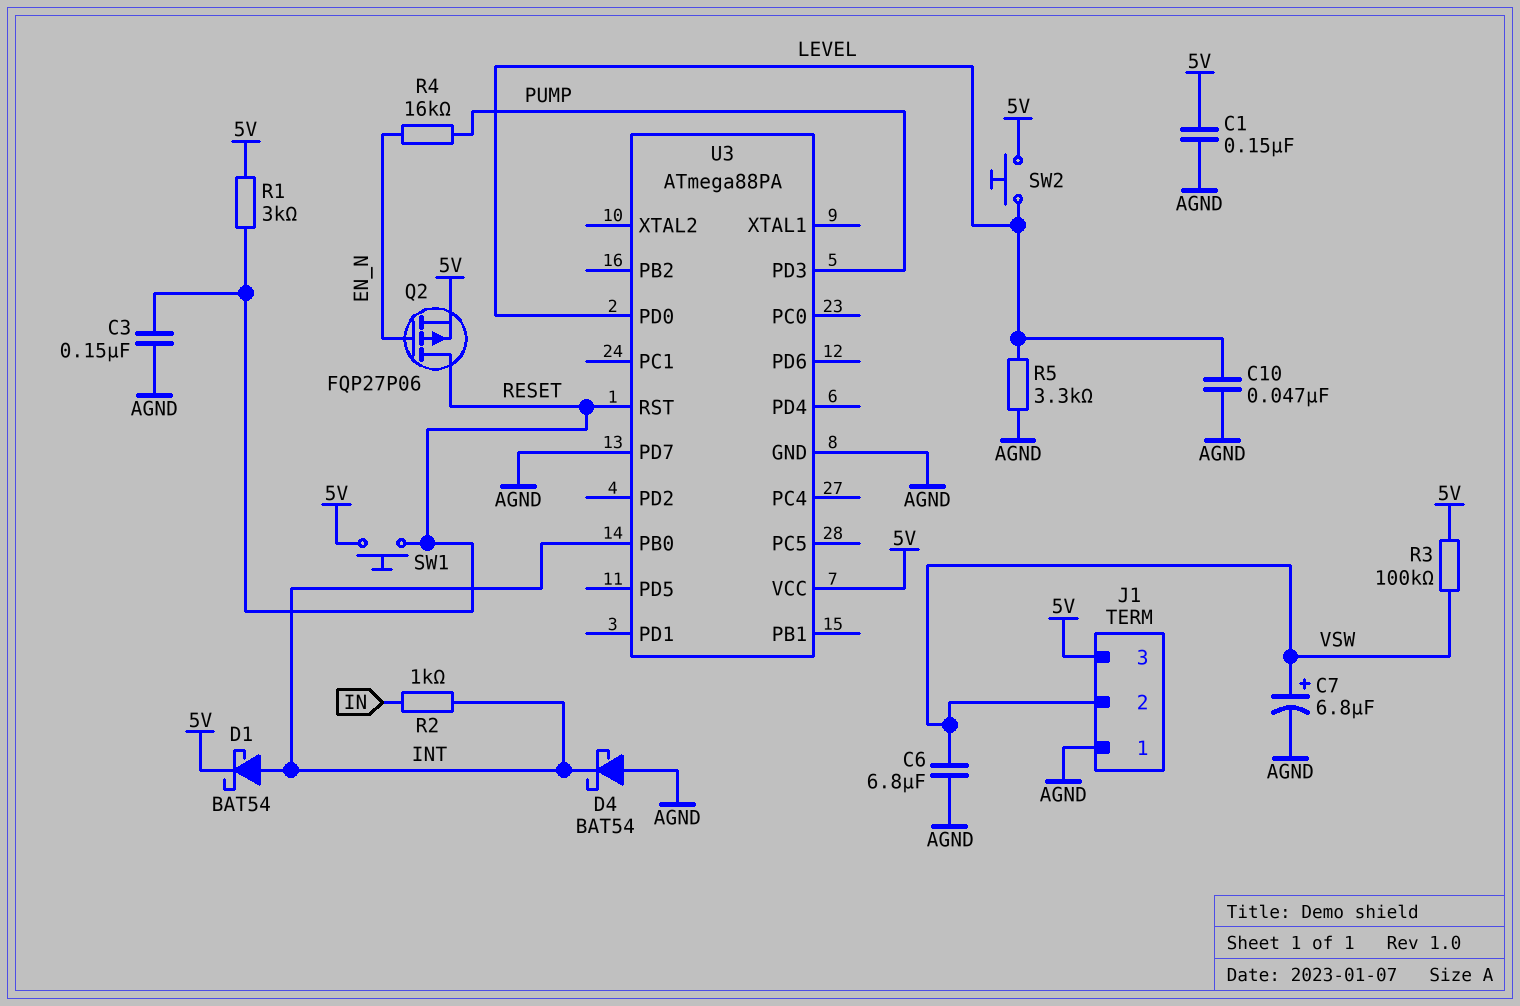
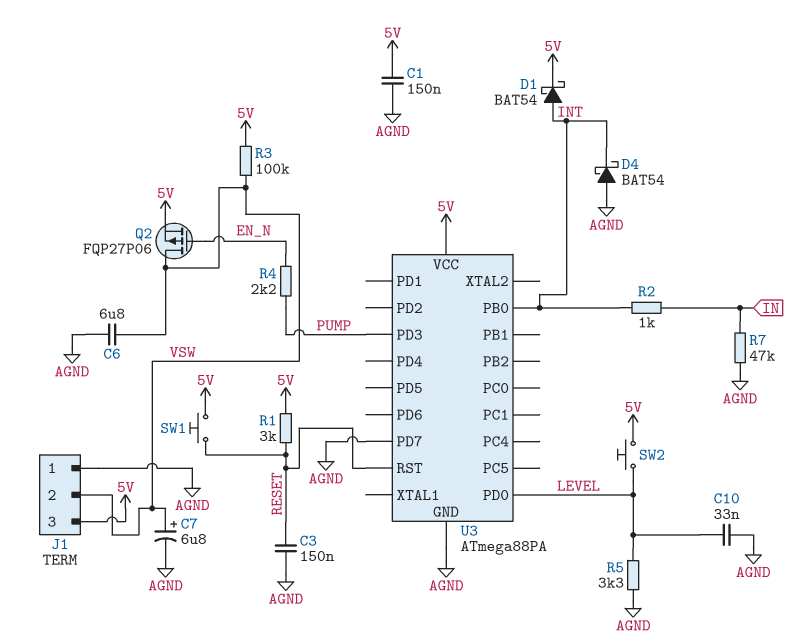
C10: 47nF (AGND, LEVEL) -> 33nF (AGND, LEVEL)
Q2: PMOS FQP27P06 (G EN_N, D RESET, S 5V) -> PMOS FQP27P06 (G EN_N, D VSW, S 5V)
R4: 16k (EN_N, PUMP) -> 2.2k (EN_N, PUMP)
R7: none -> 47k (AGND, IN)

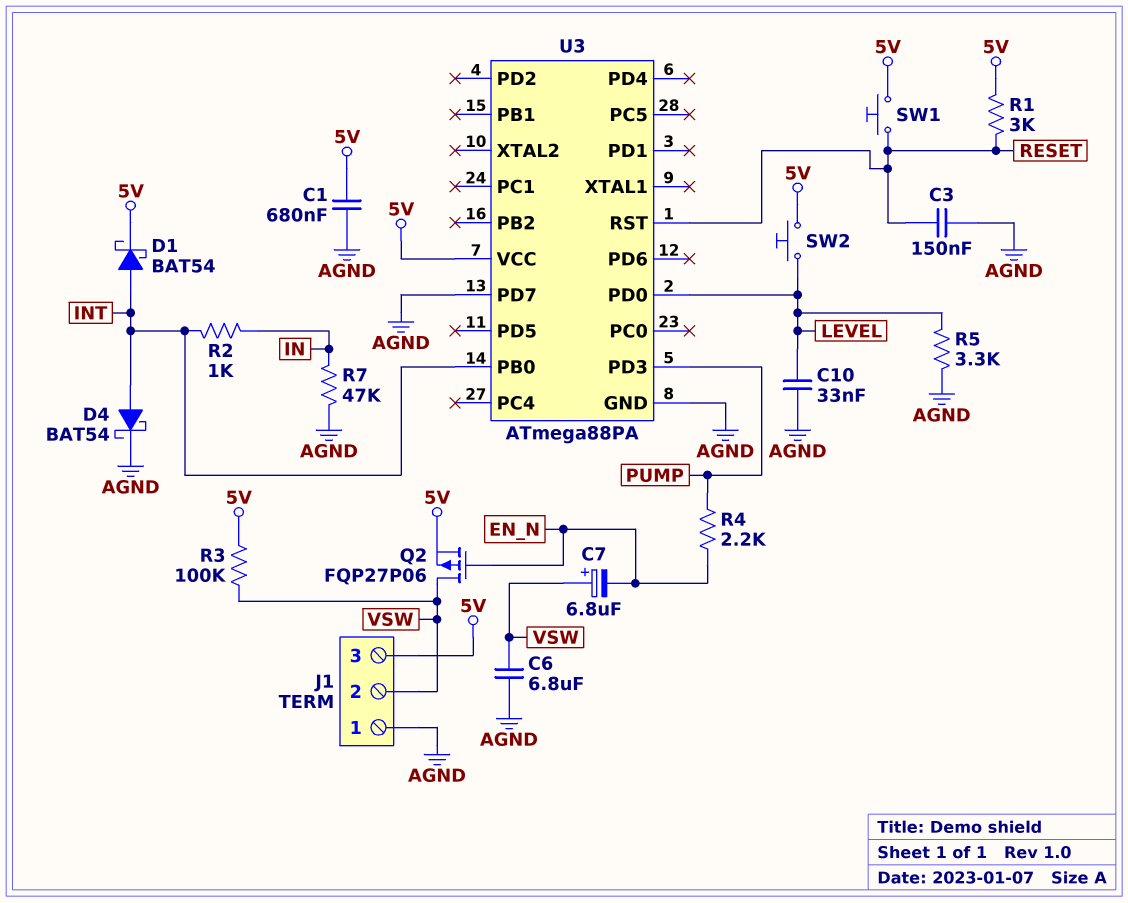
C1: 150nF (5V, AGND) -> 680nF (5V, AGND)
C7: 6.8uF (plus VSW, minus AGND) -> 6.8uF (plus VSW, minus EN_N)
D4: schottky BAT54 (A AGND, K INT) -> schottky BAT54 (A INT, K AGND)

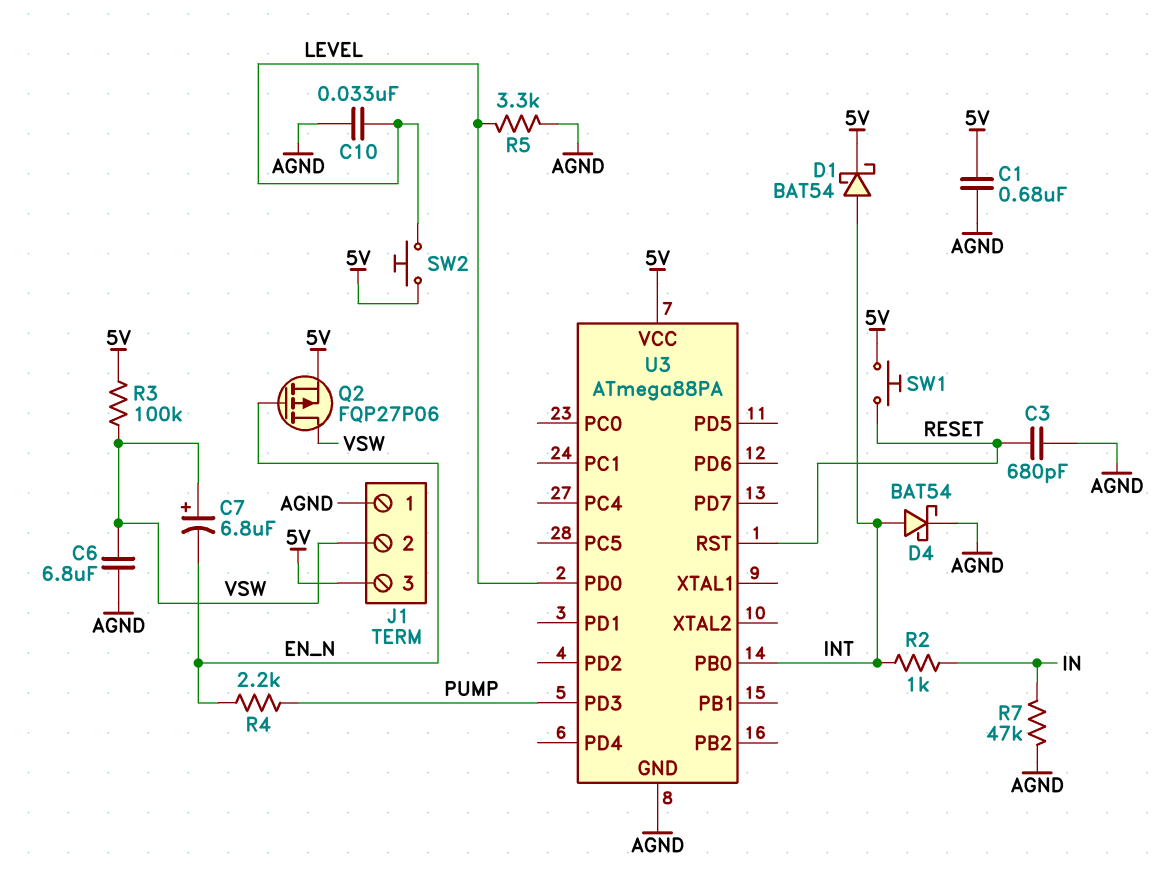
C3: 150nF (AGND, RESET) -> 680pF (AGND, RESET)
R1: 3k (5V, RESET) -> none
U3 pin PD7: AGND -> none

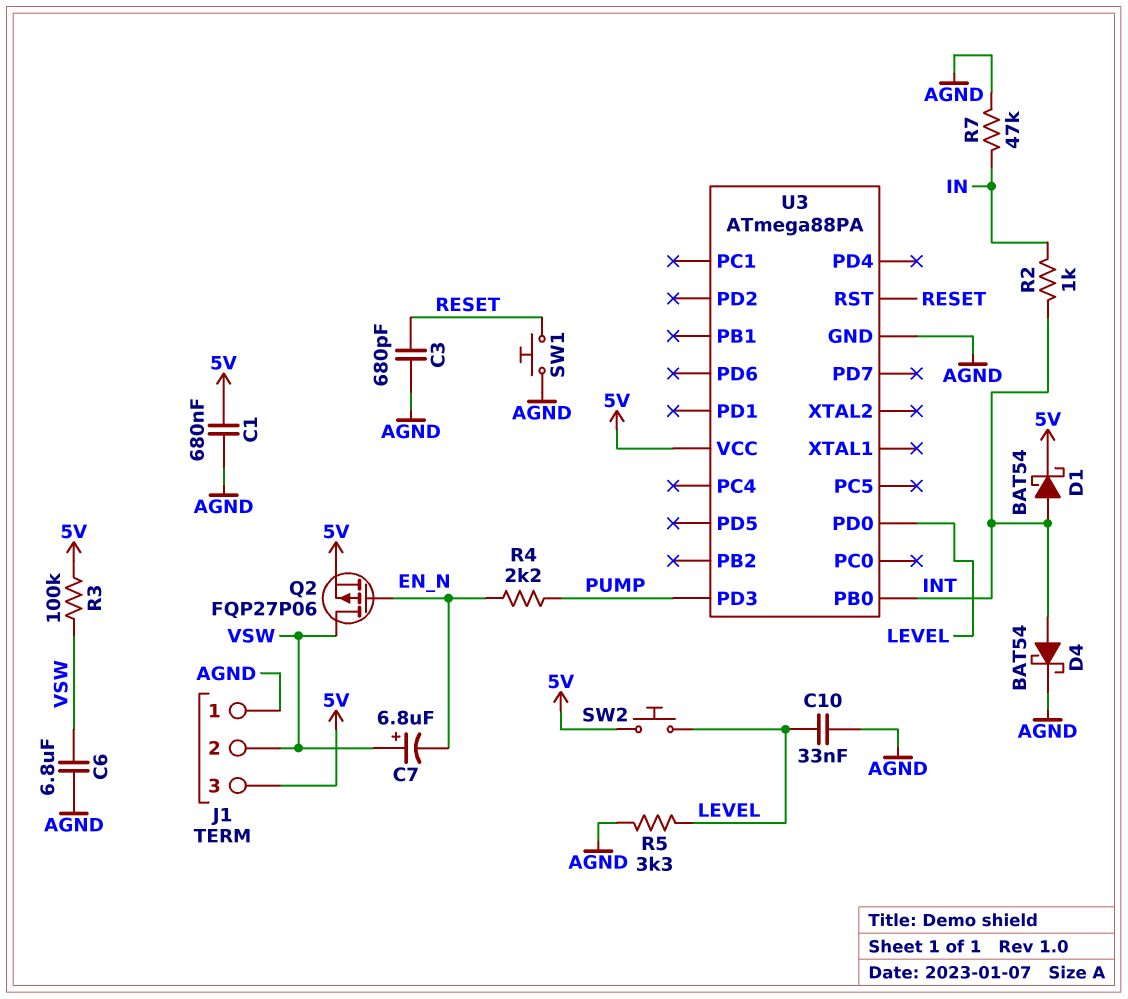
SW1: button (5V, RESET) -> button (AGND, RESET)

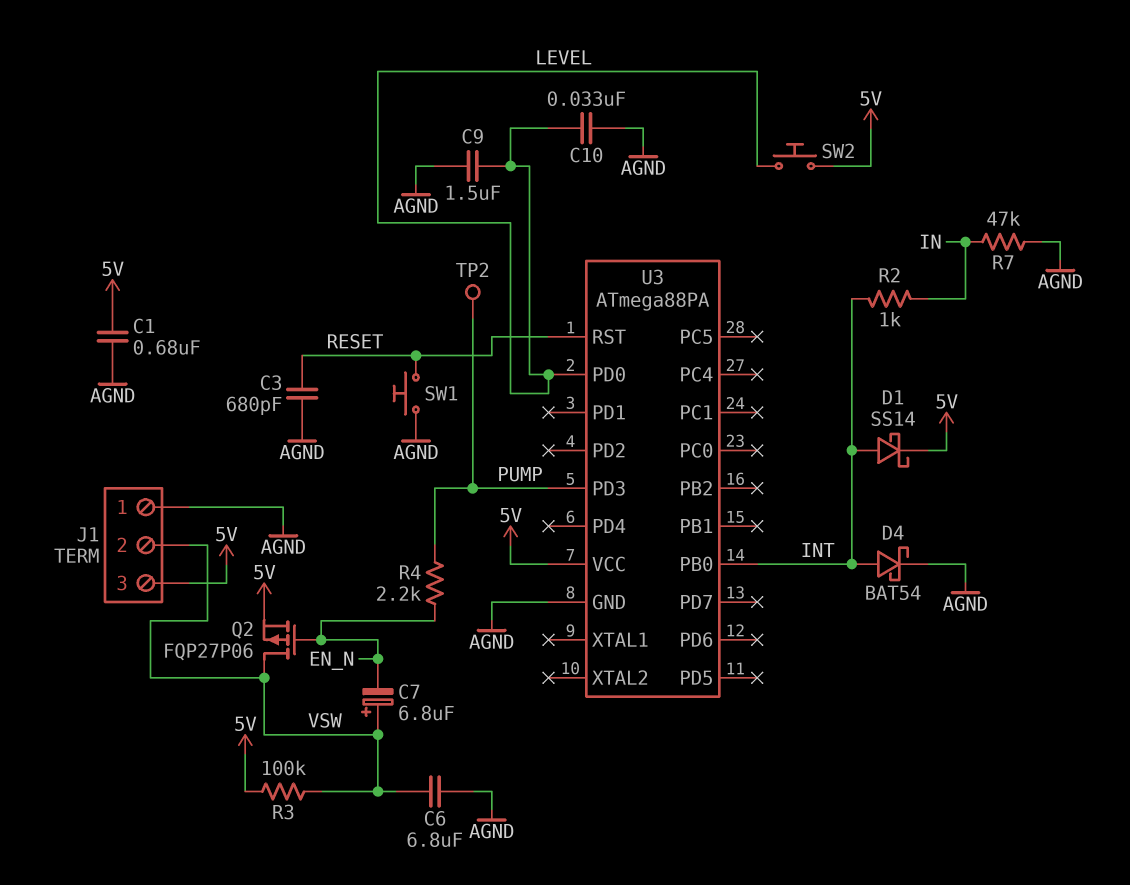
C9: none -> 1.5uF (AGND, LEVEL)
D1: schottky BAT54 (A INT, K 5V) -> schottky SS14 (A INT, K 5V)
R5: 3.3k (AGND, LEVEL) -> none
TP2: none -> test point (PUMP)

